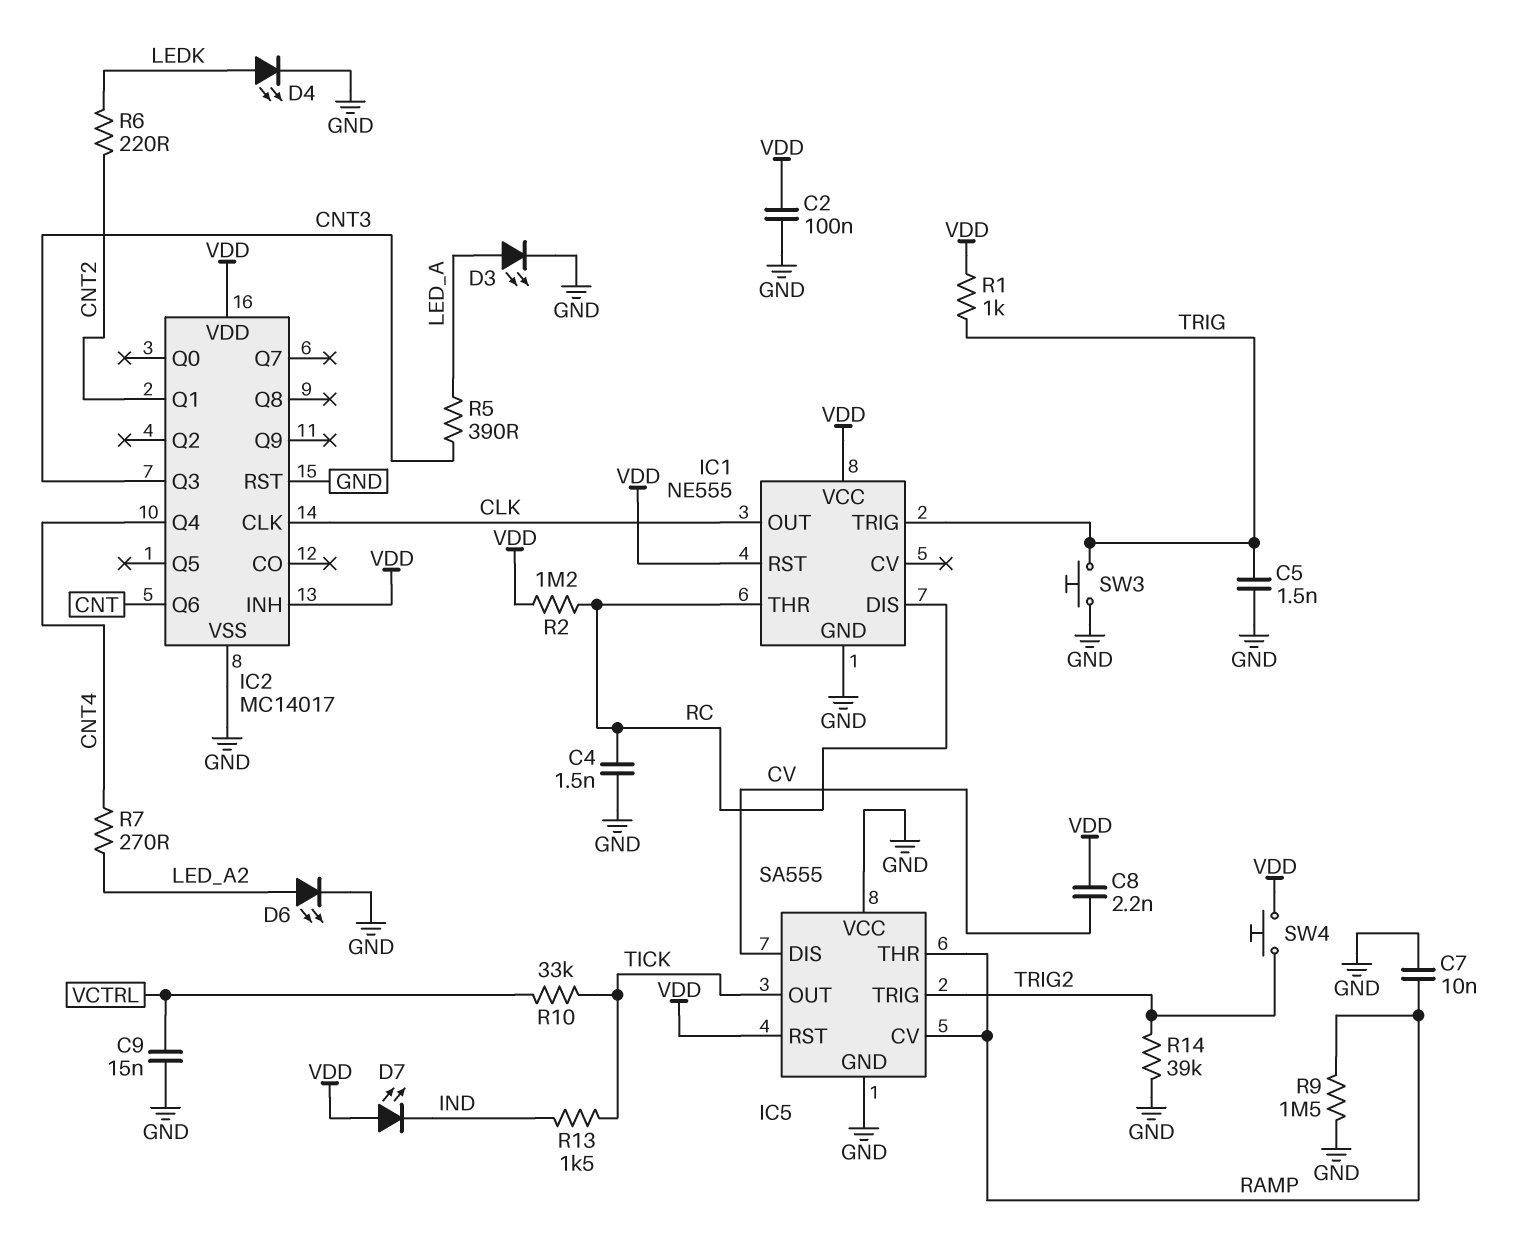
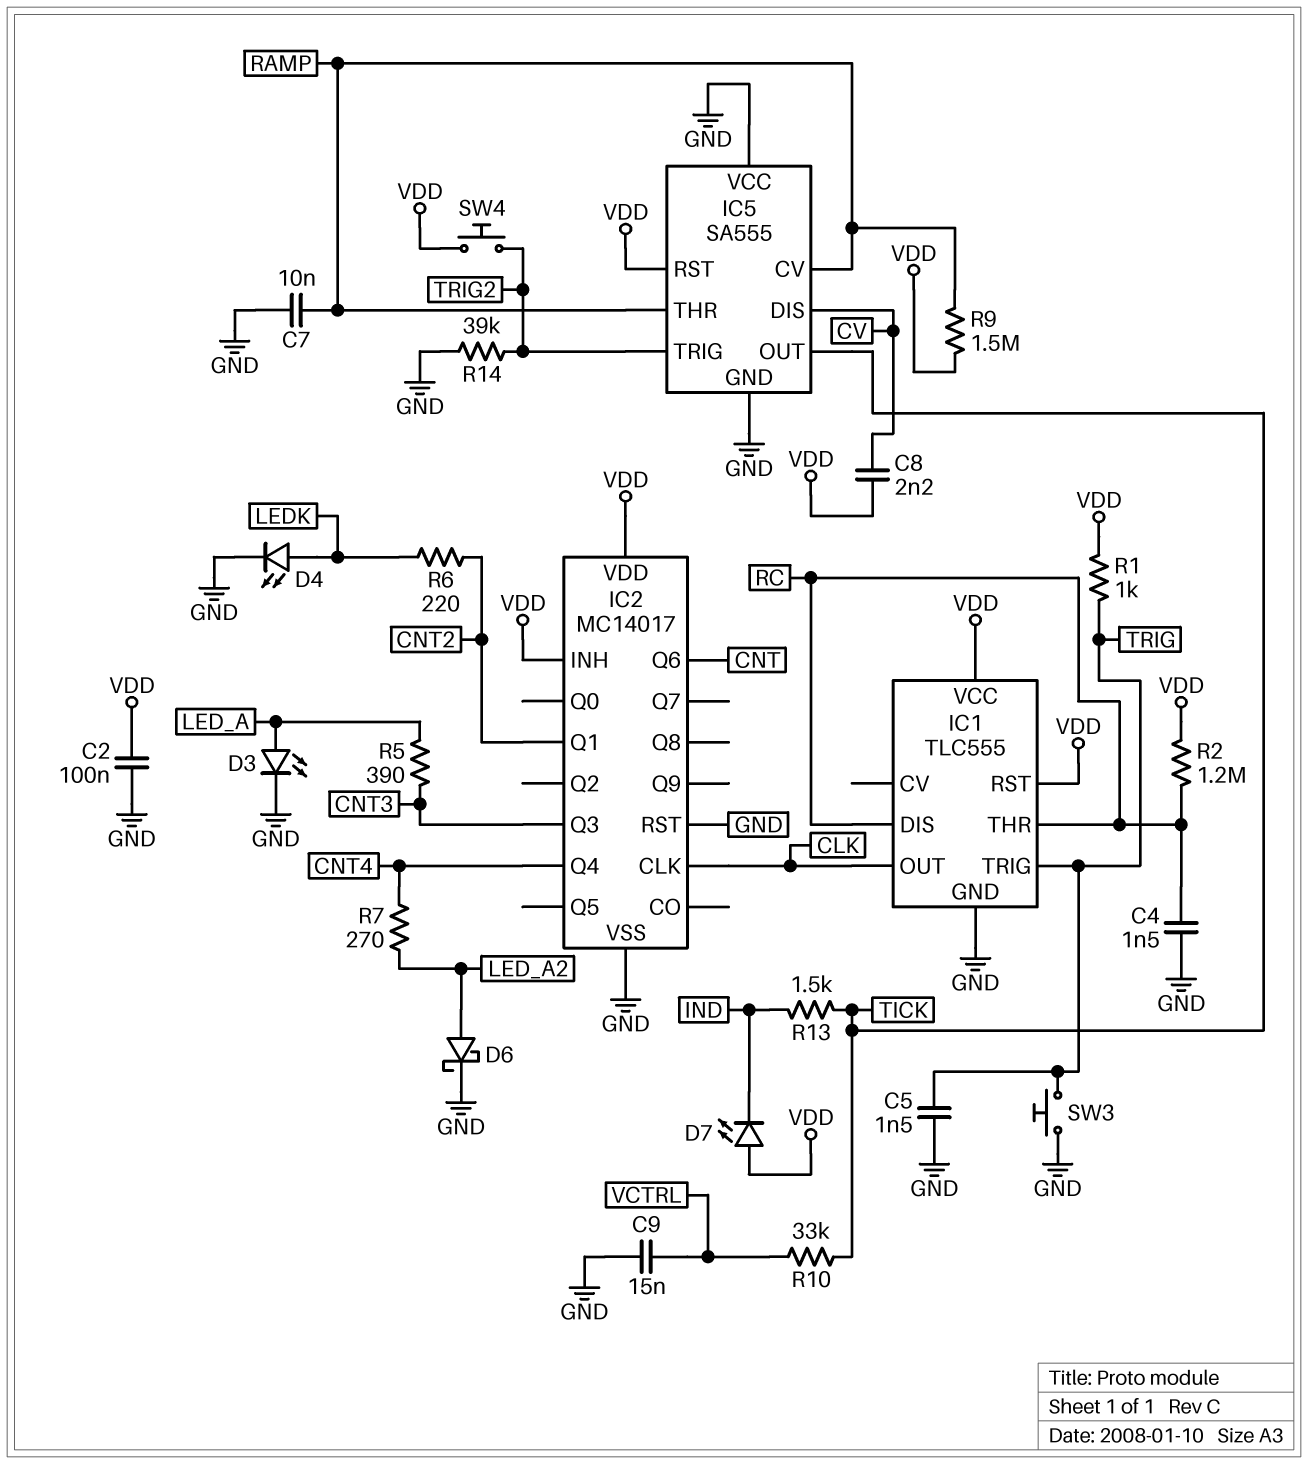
D6: LED (A LED_A2, K GND) -> schottky (A LED_A2, K GND)
IC1: NE555 -> TLC555
R9: 1.5M (GND, RAMP) -> 1.5M (RAMP, VDD)

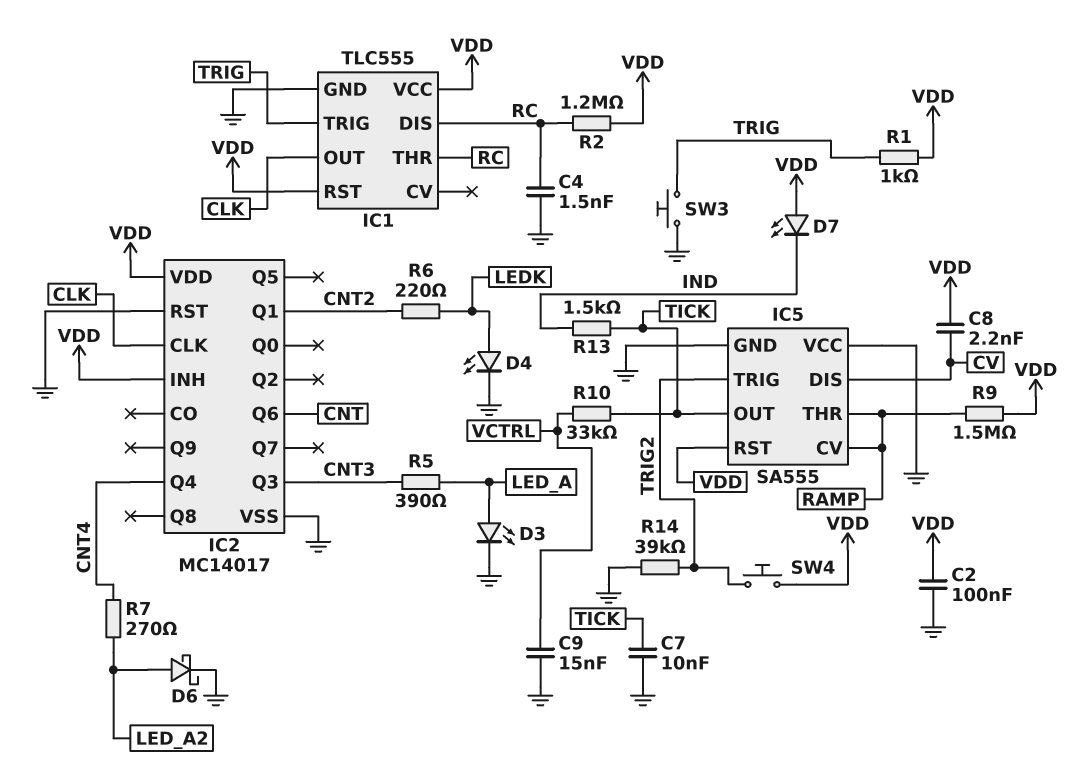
C5: 1.5nF (GND, TRIG) -> none
C7: 10nF (GND, RAMP) -> 10nF (GND, TICK)

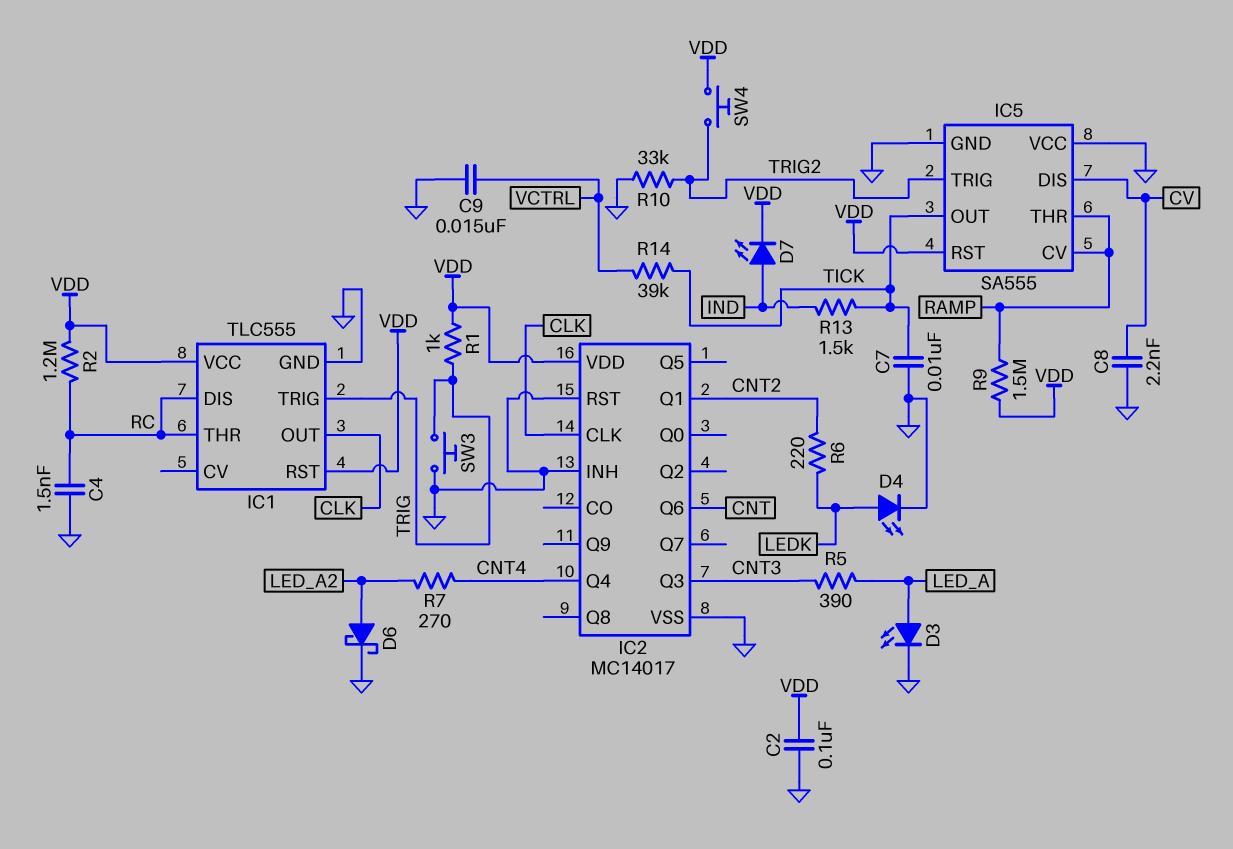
C8: 2.2nF (CV, VDD) -> 2.2nF (CV, GND)
D7: LED (A VDD, K IND) -> LED (A IND, K VDD)
IC2 pin INH: VDD -> GND
R10: 33k (TICK, VCTRL) -> 33k (GND, TRIG2)
R14: 39k (GND, TRIG2) -> 39k (TICK, VCTRL)

